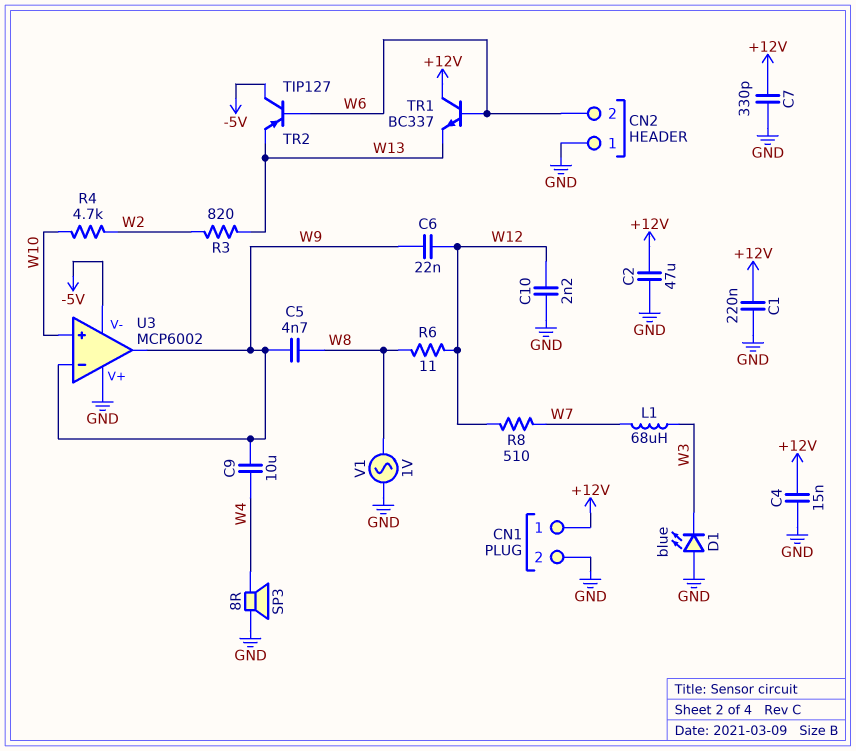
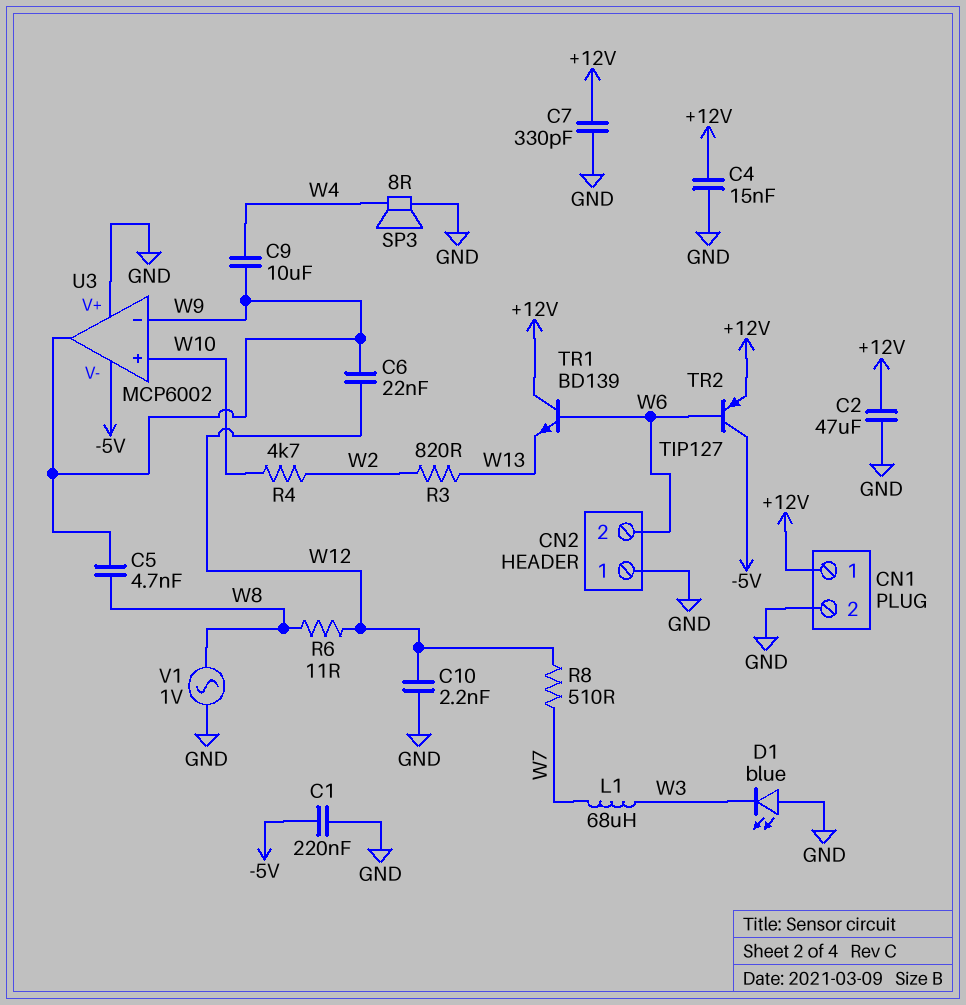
C1: 220nF (+12V, GND) -> 220nF (-5V, GND)
TR1: NPN BC337 (B W6, C +12V, E W13) -> NPN BD139 (B W6, C +12V, E W13)
TR2: PNP TIP127 (B W6, C -5V, E W13) -> PNP TIP127 (B W6, C -5V, E +12V)

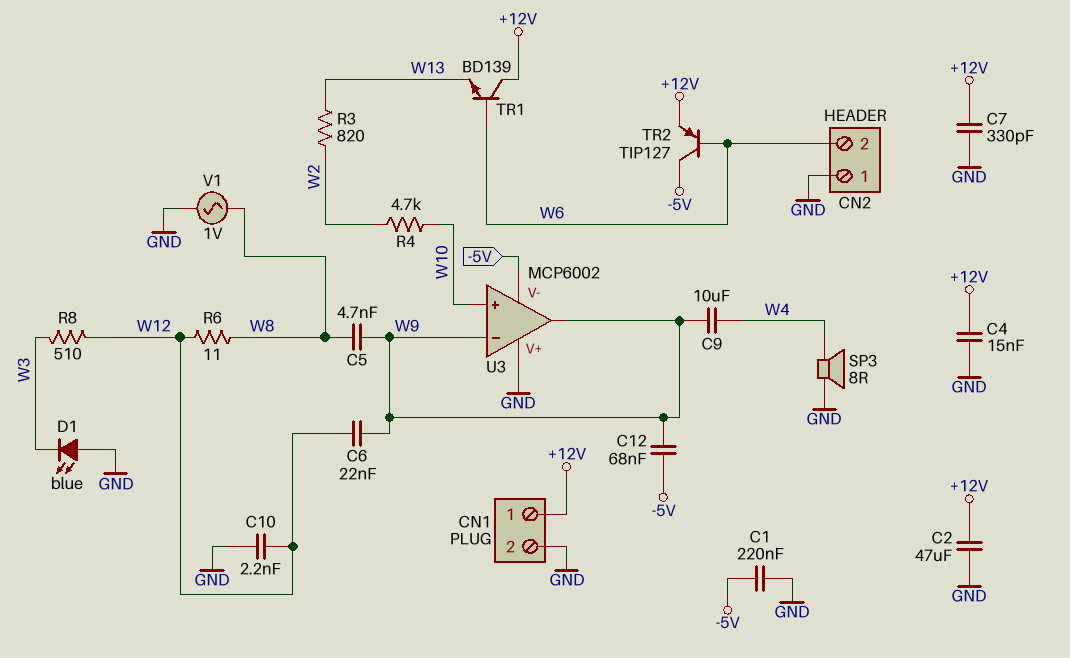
C12: none -> 68nF (-5V, W9)
L1: 68uH (W3, W7) -> none
R8: 510 (W7, W12) -> 510 (W3, W12)

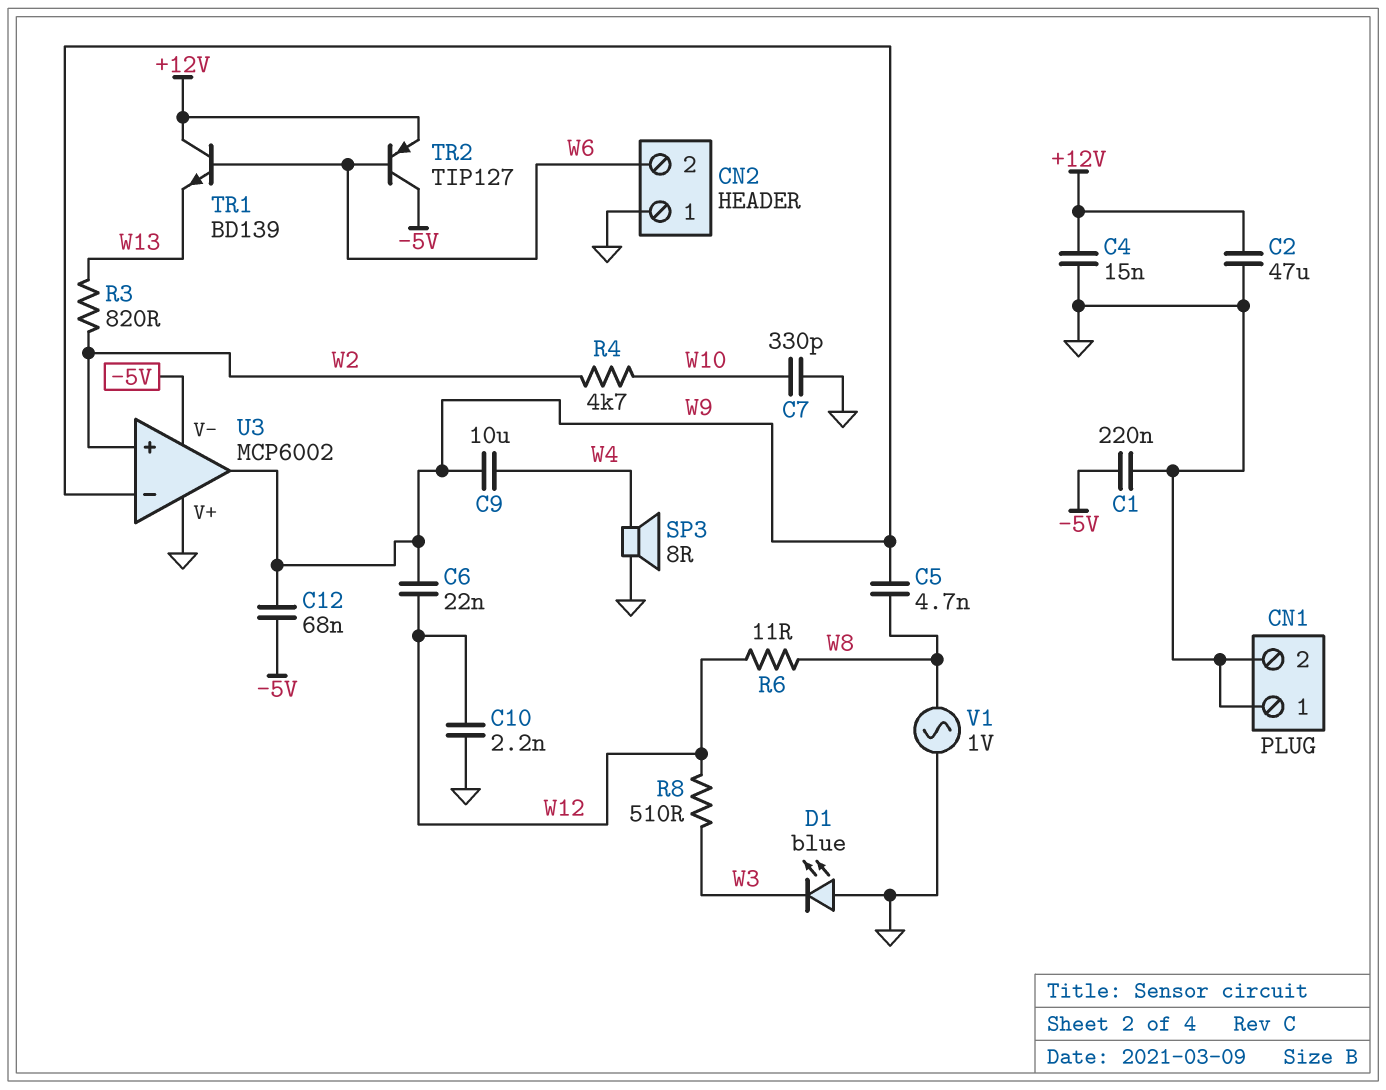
C7: 330pF (+12V, GND) -> 330pF (GND, W10)
CN1 pin 1: +12V -> GND
U3 pin in+: W10 -> W2

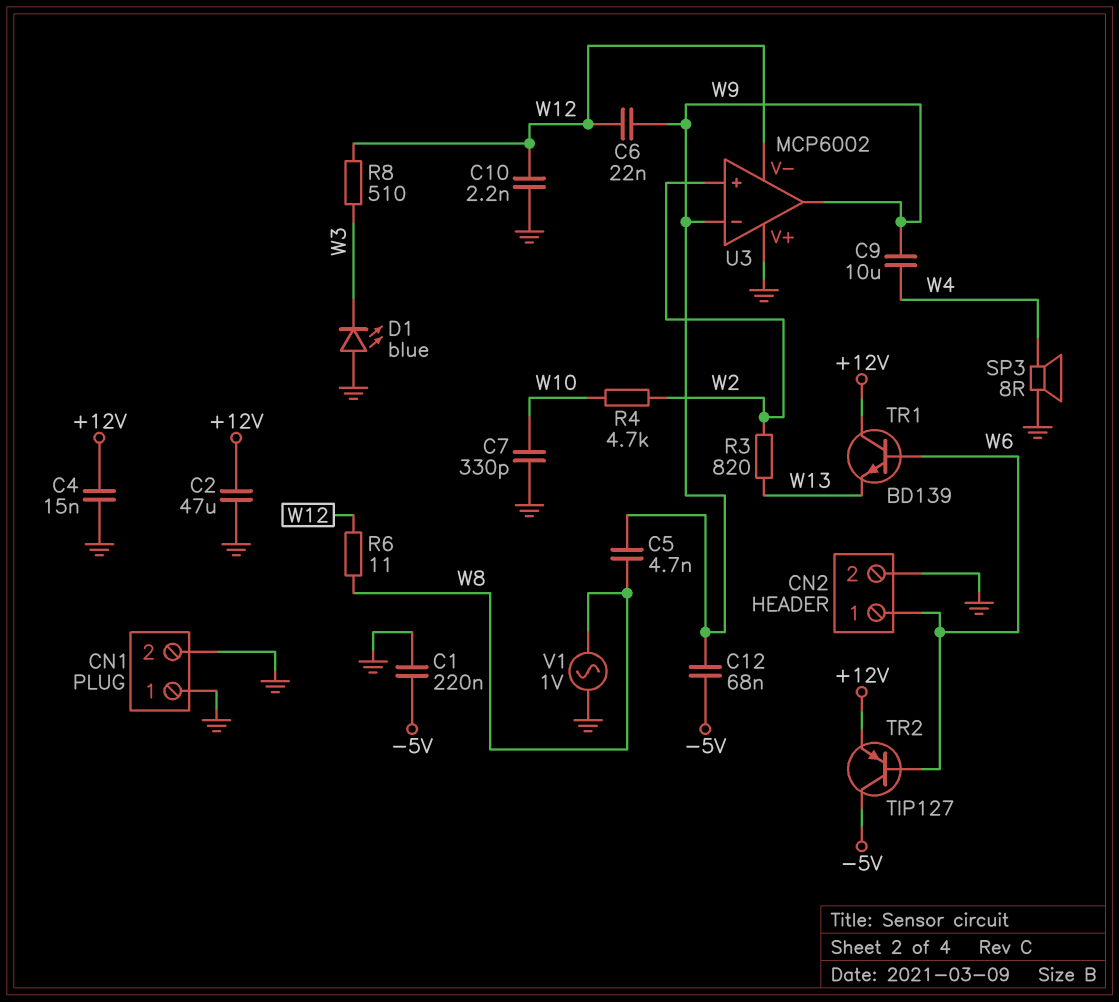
CN2 pin 1: GND -> W6
CN2 pin 2: W6 -> GND
U3 pin V-: -5V -> W12

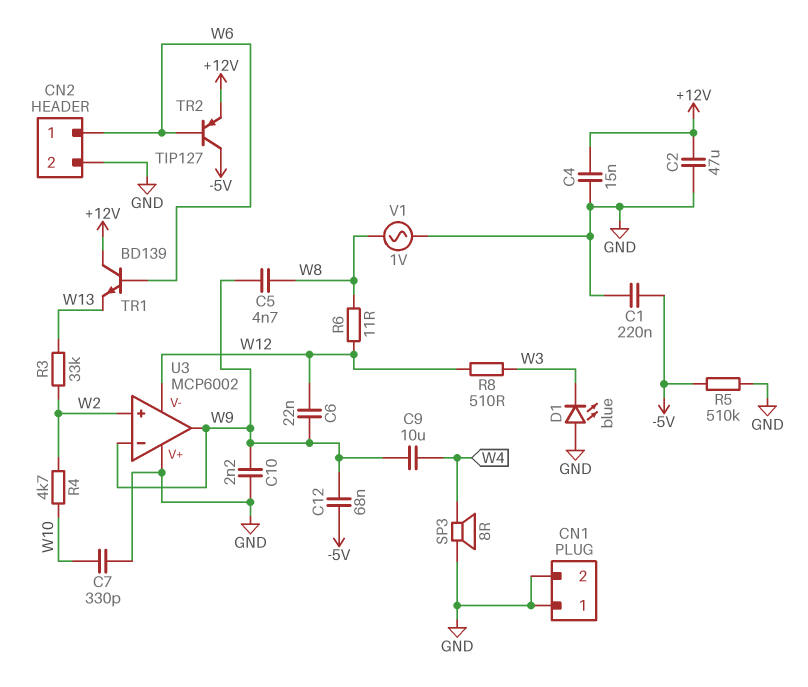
C10: 2.2nF (GND, W12) -> 2.2nF (GND, W9)
R3: 820 (W2, W13) -> 33k (W2, W13)
R5: none -> 510k (-5V, GND)

